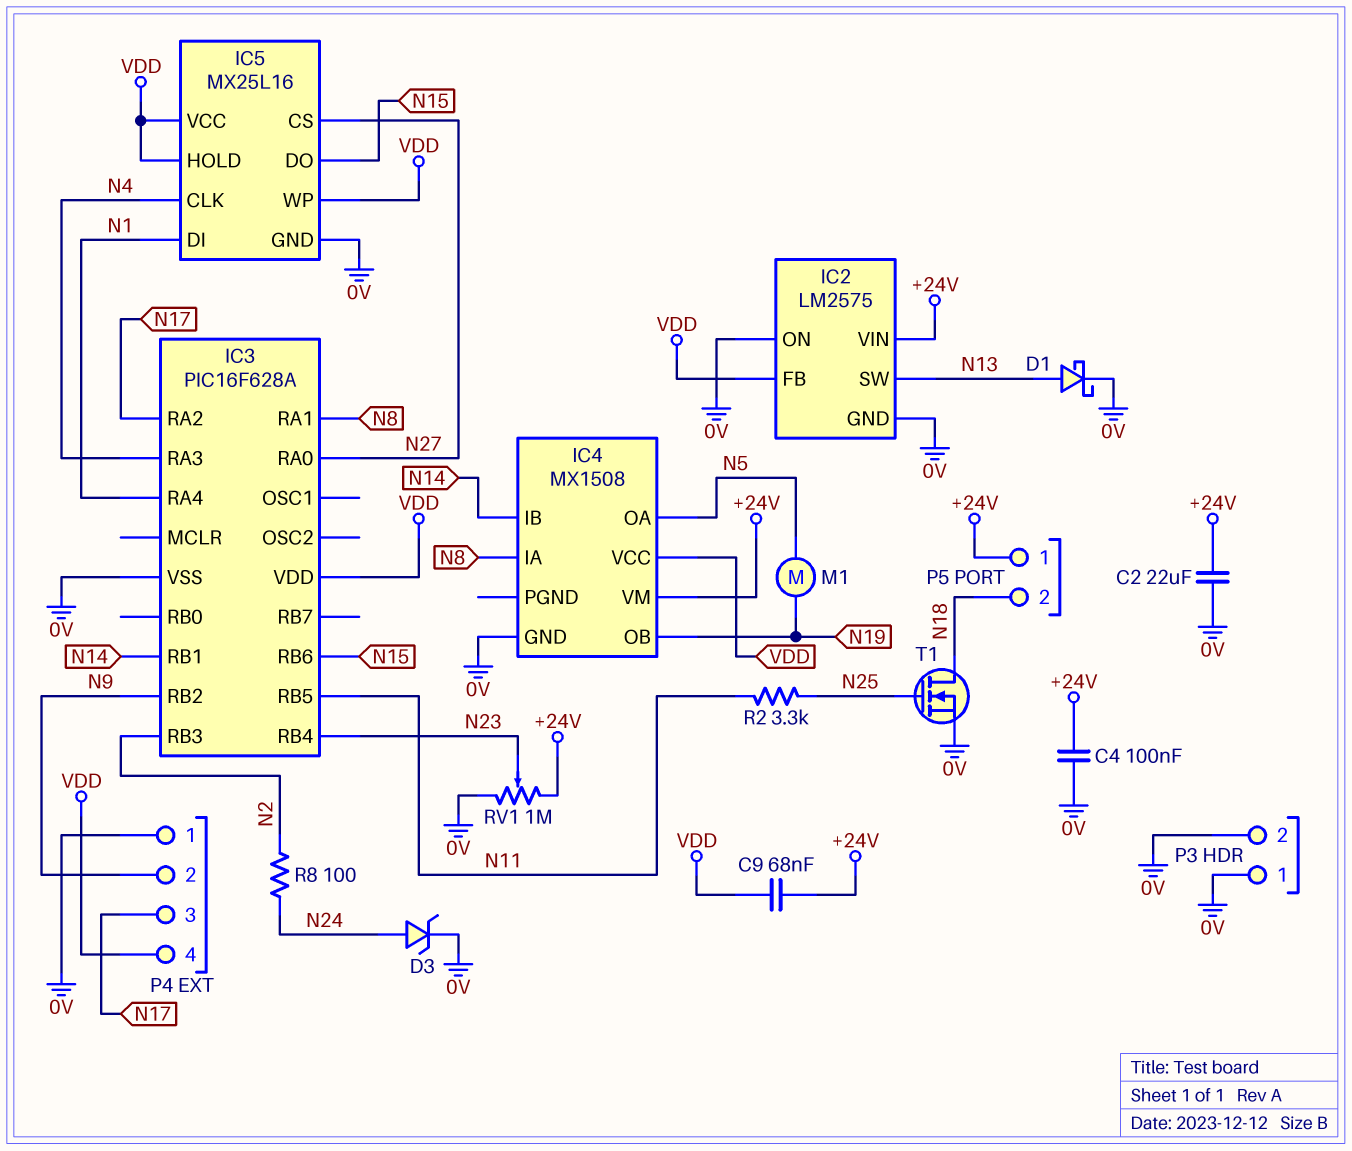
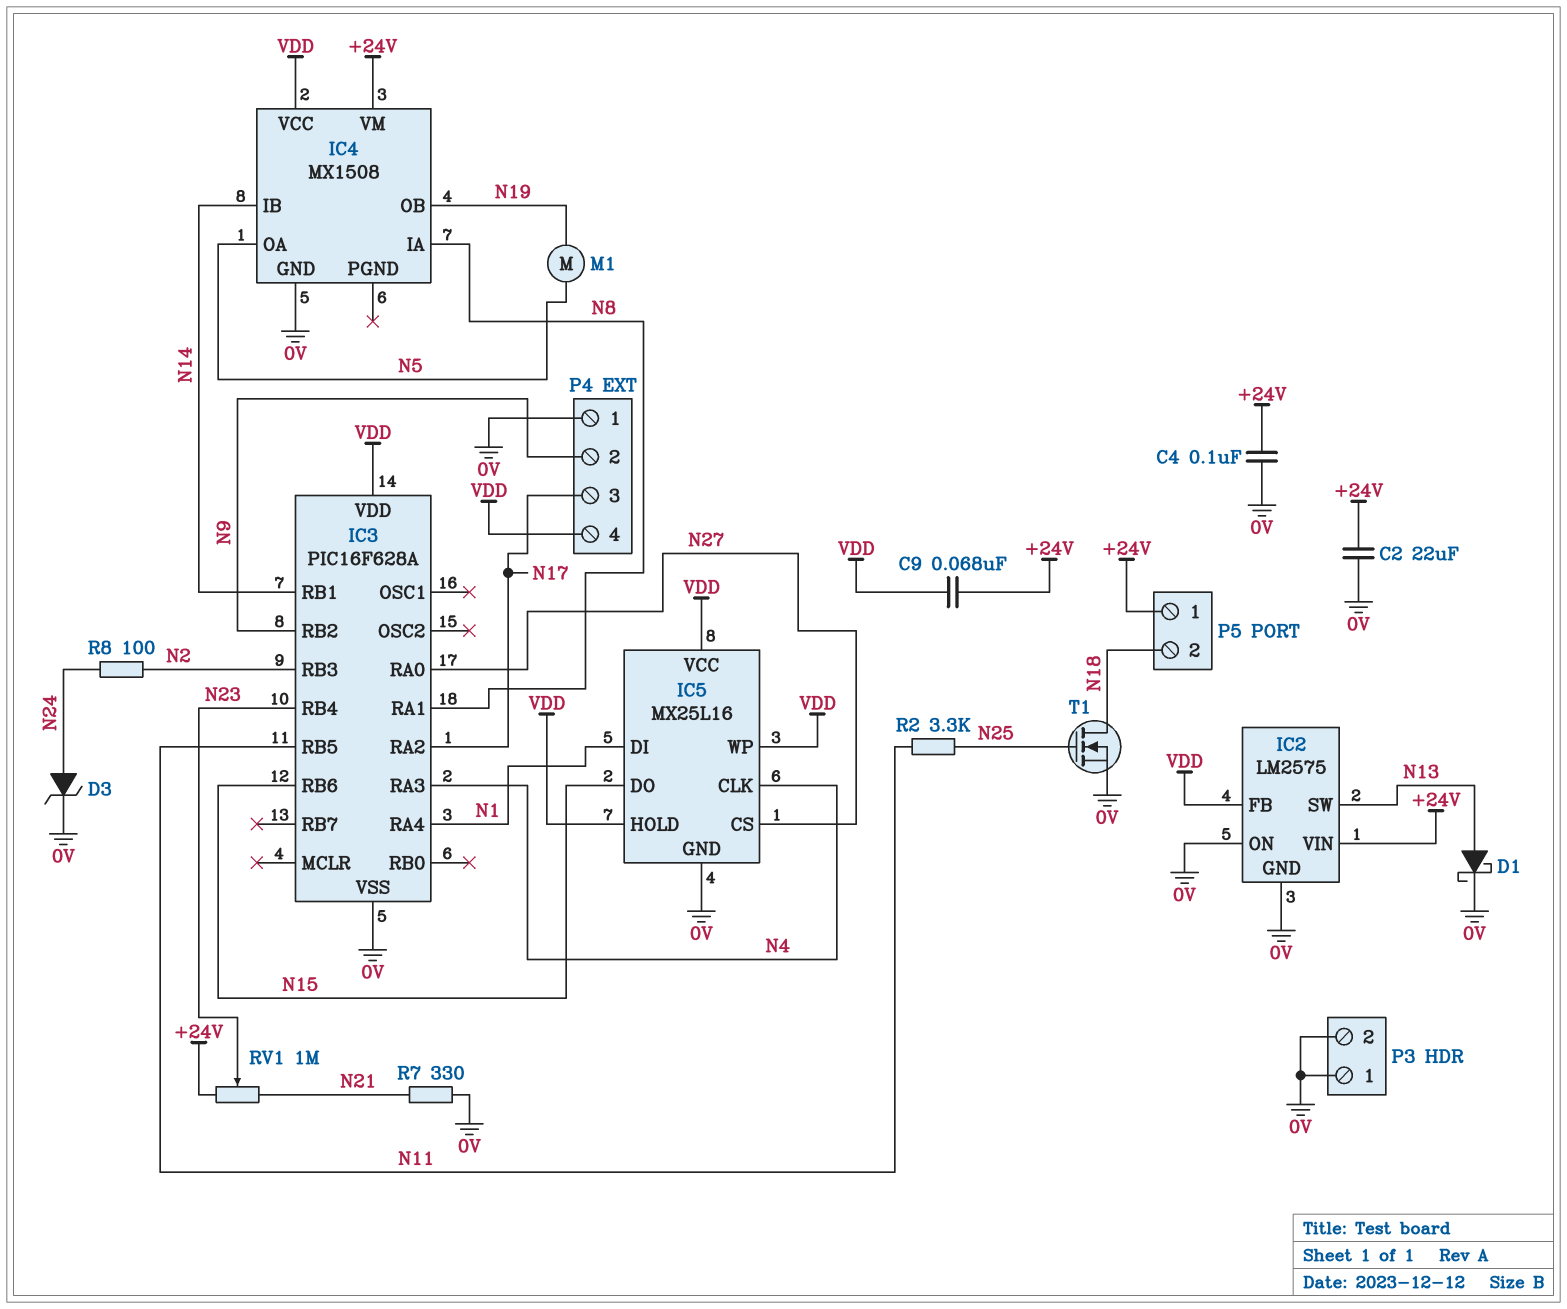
R7: none -> 330 (0V, N21)
RV1: 1M (+24V, 0V, wiper N23) -> 1M (+24V, N21, wiper N23)

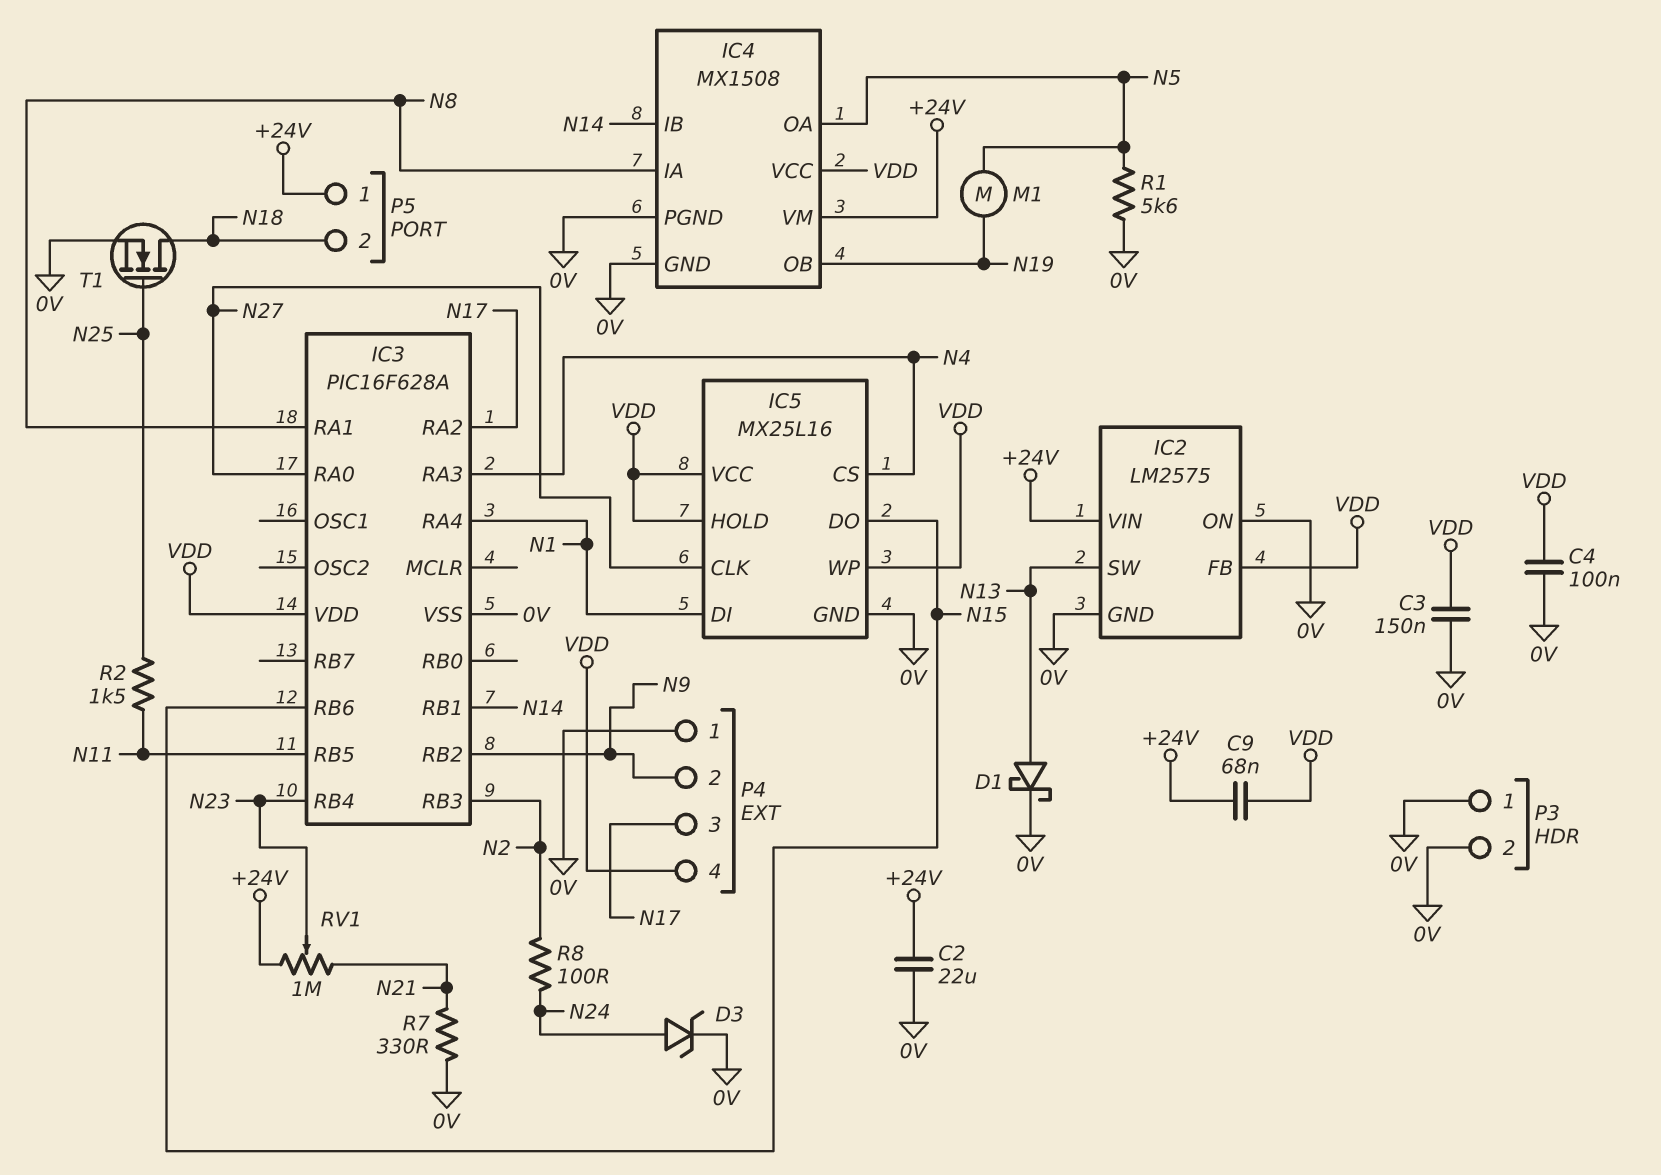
C3: none -> 150nF (0V, VDD)
C4: 100nF (+24V, 0V) -> 100nF (0V, VDD)
IC4 pin PGND: none -> 0V
IC5 pin CLK: N4 -> N27
IC5 pin CS: N27 -> N4
R1: none -> 5.6k (0V, N5)
R2: 3.3k (N11, N25) -> 1.5k (N11, N25)

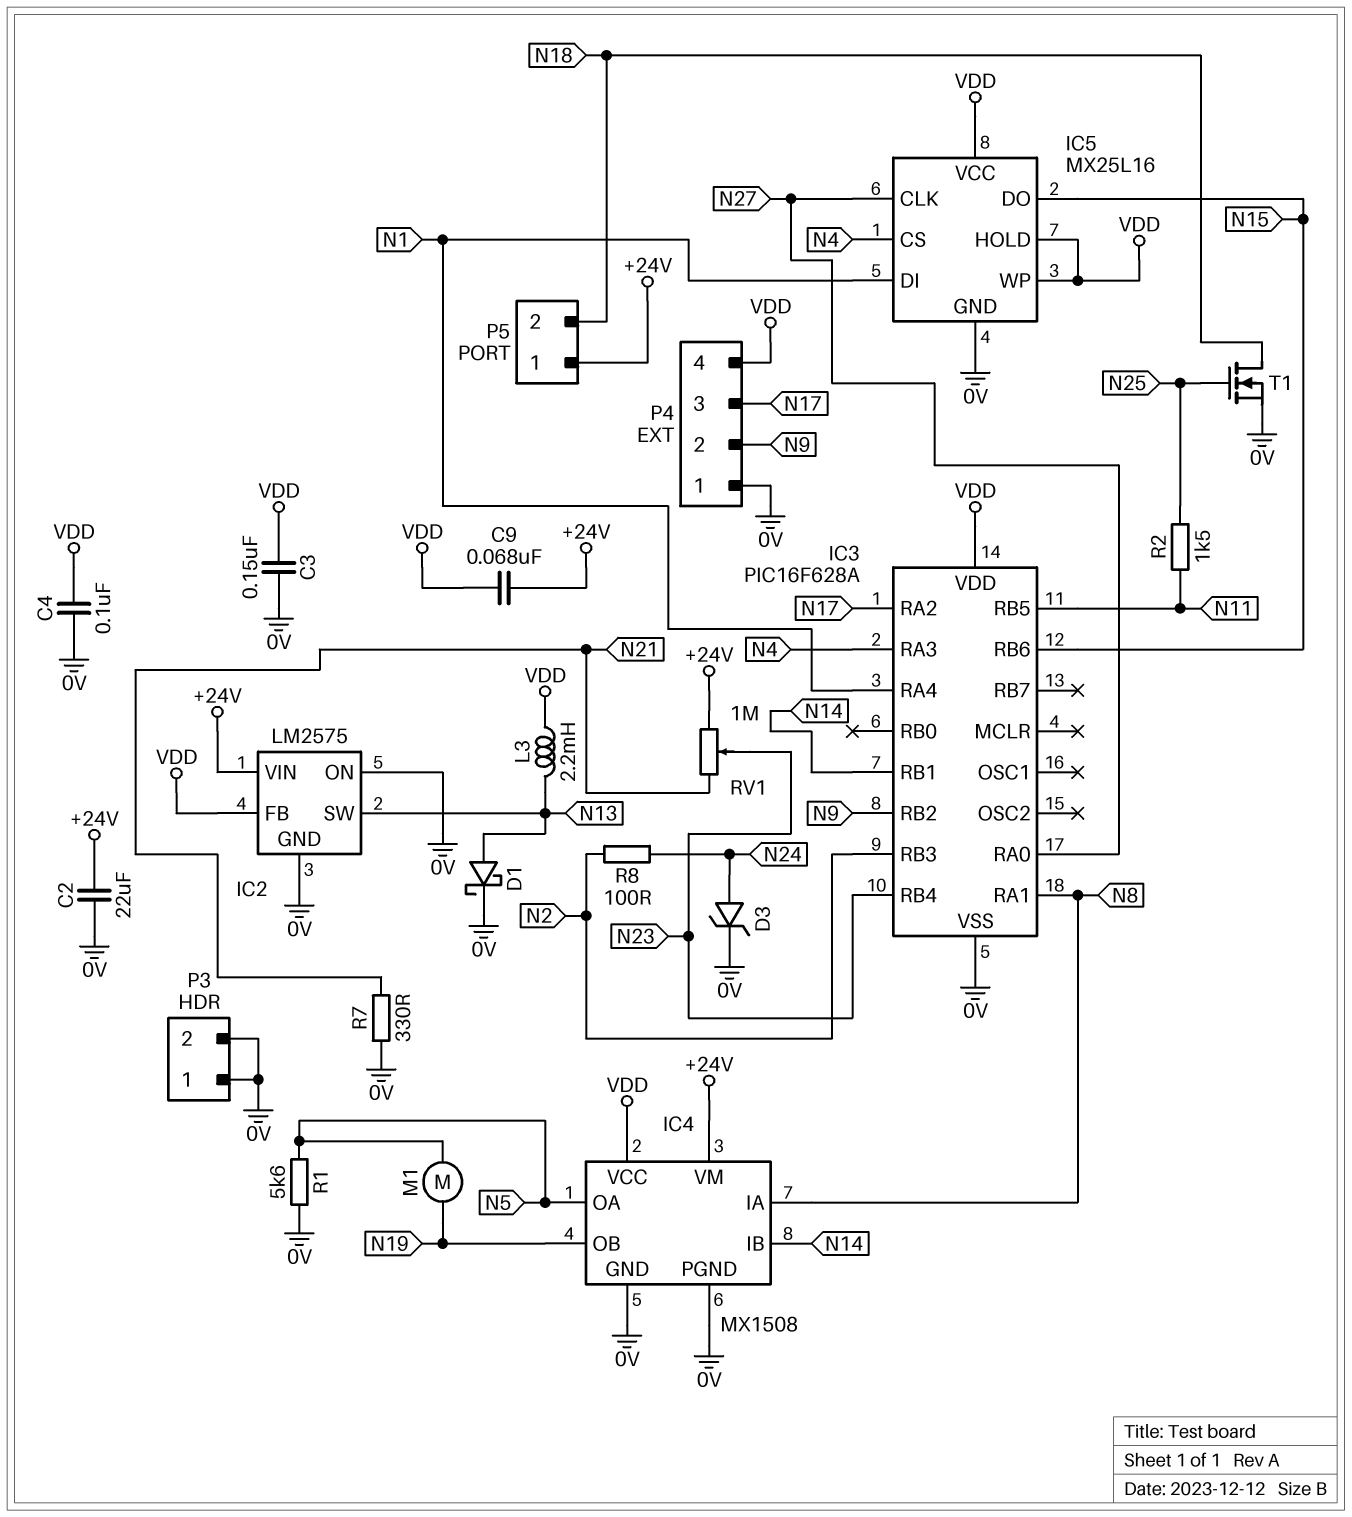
L3: none -> 2.2mH (N13, VDD)

